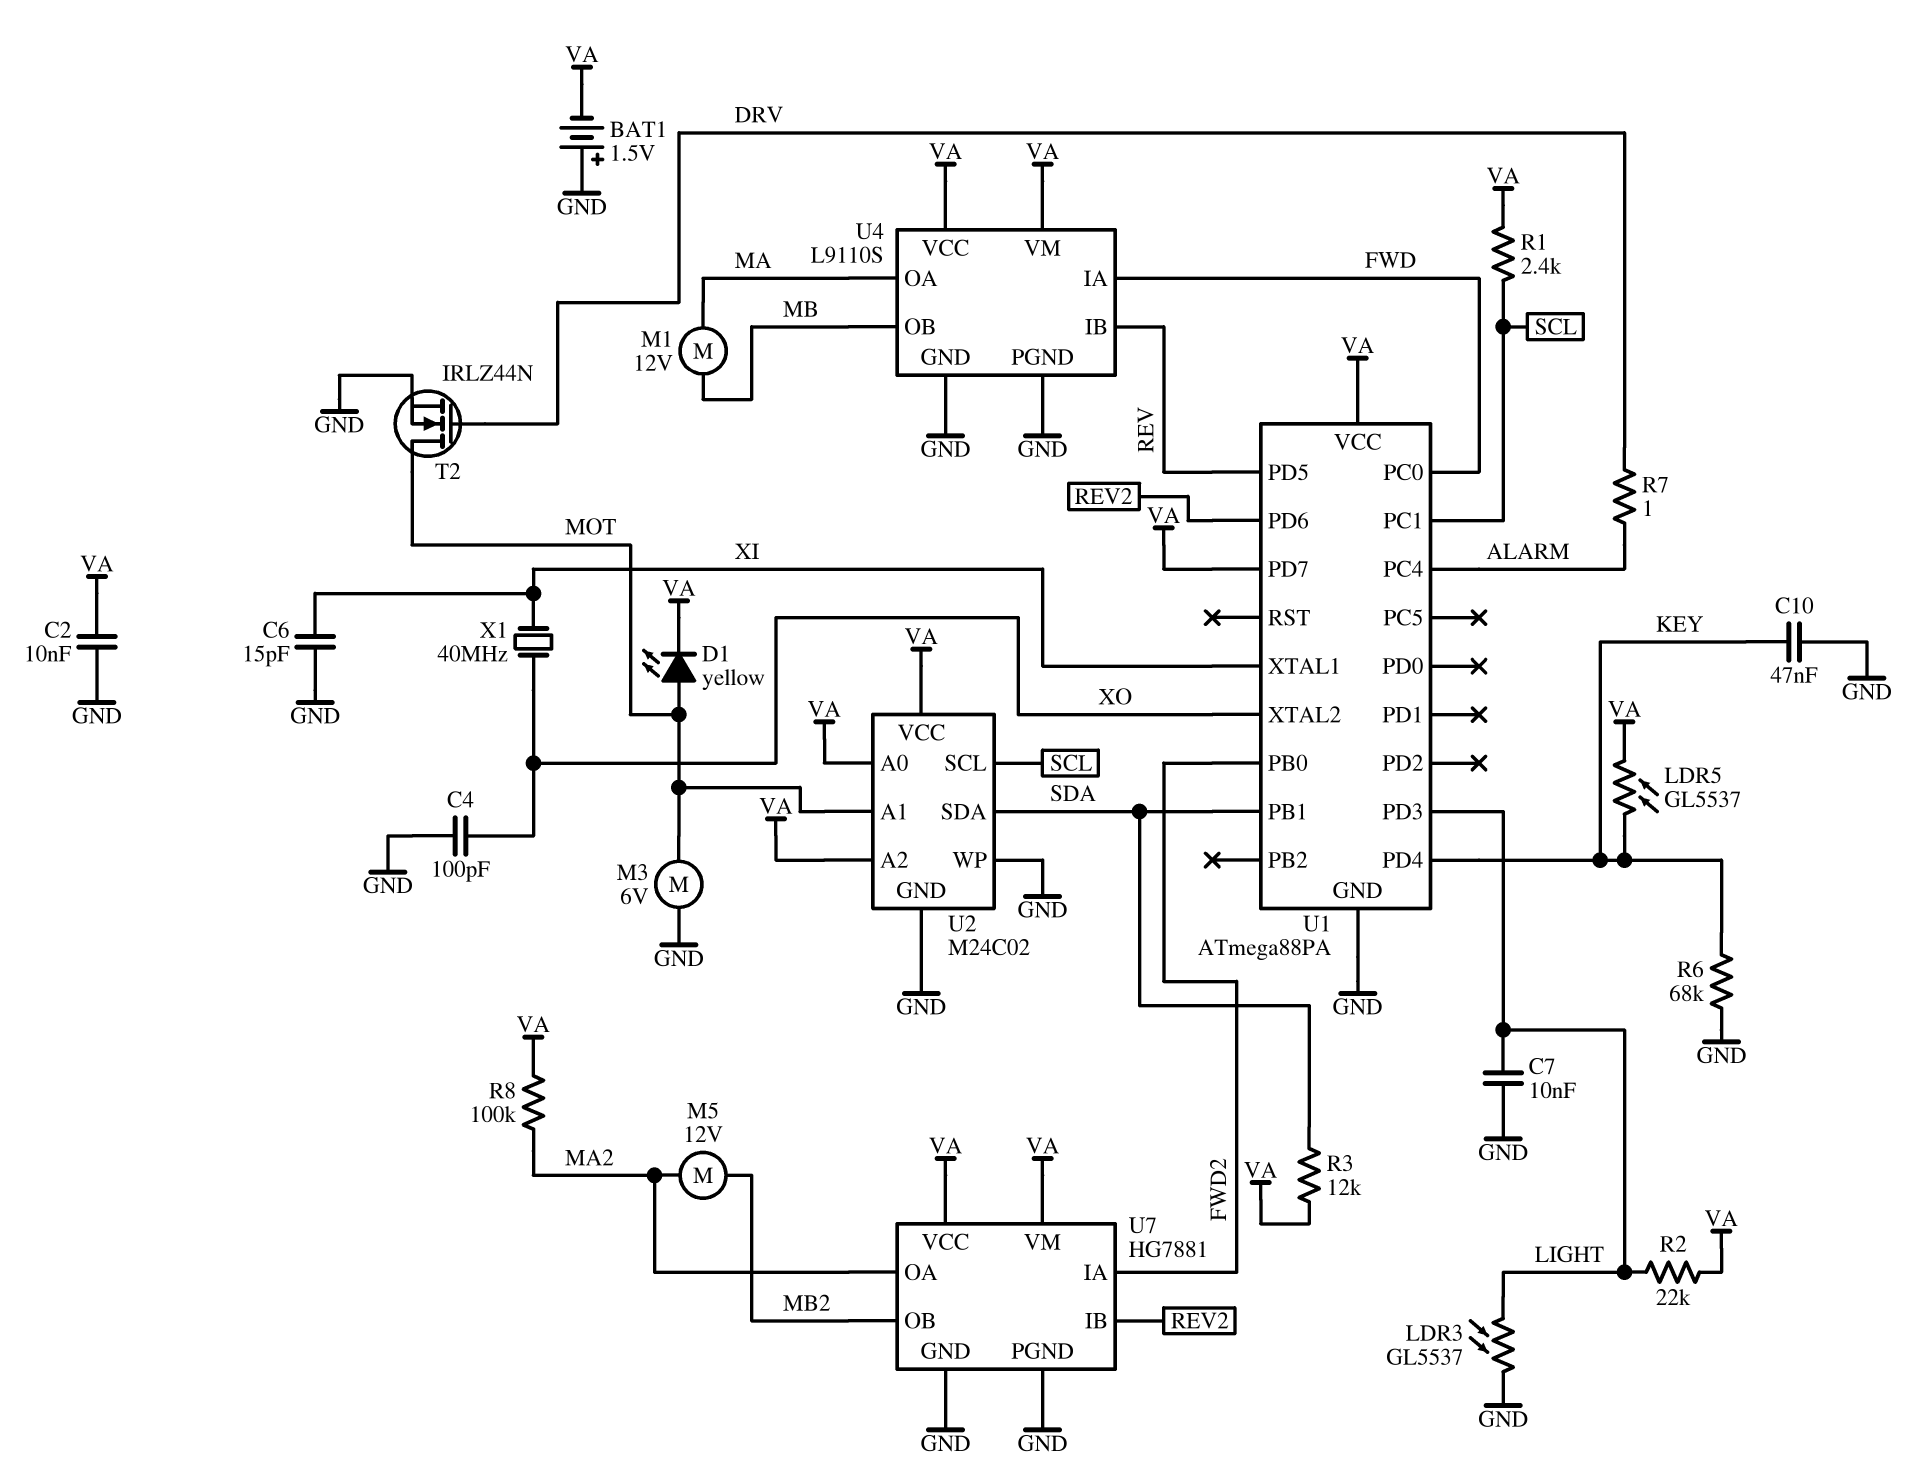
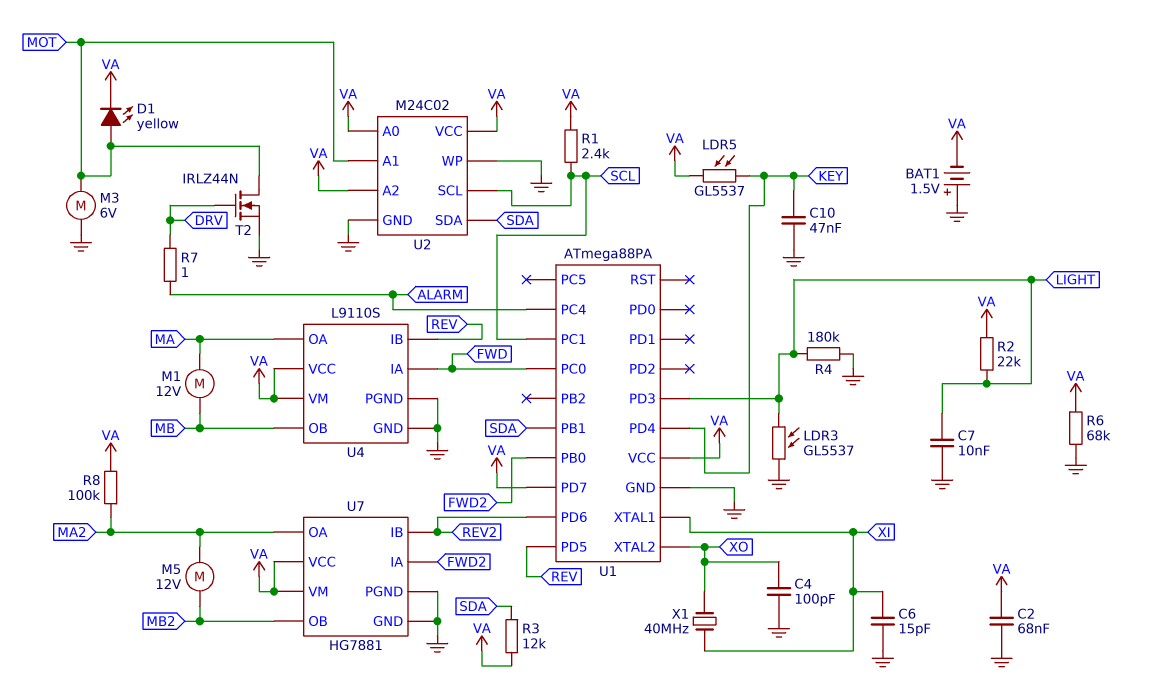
C2: 10nF (GND, VA) -> 68nF (GND, VA)
R4: none -> 180k (GND, LIGHT)
R6: 68k (GND, KEY) -> 68k (GND, VA)

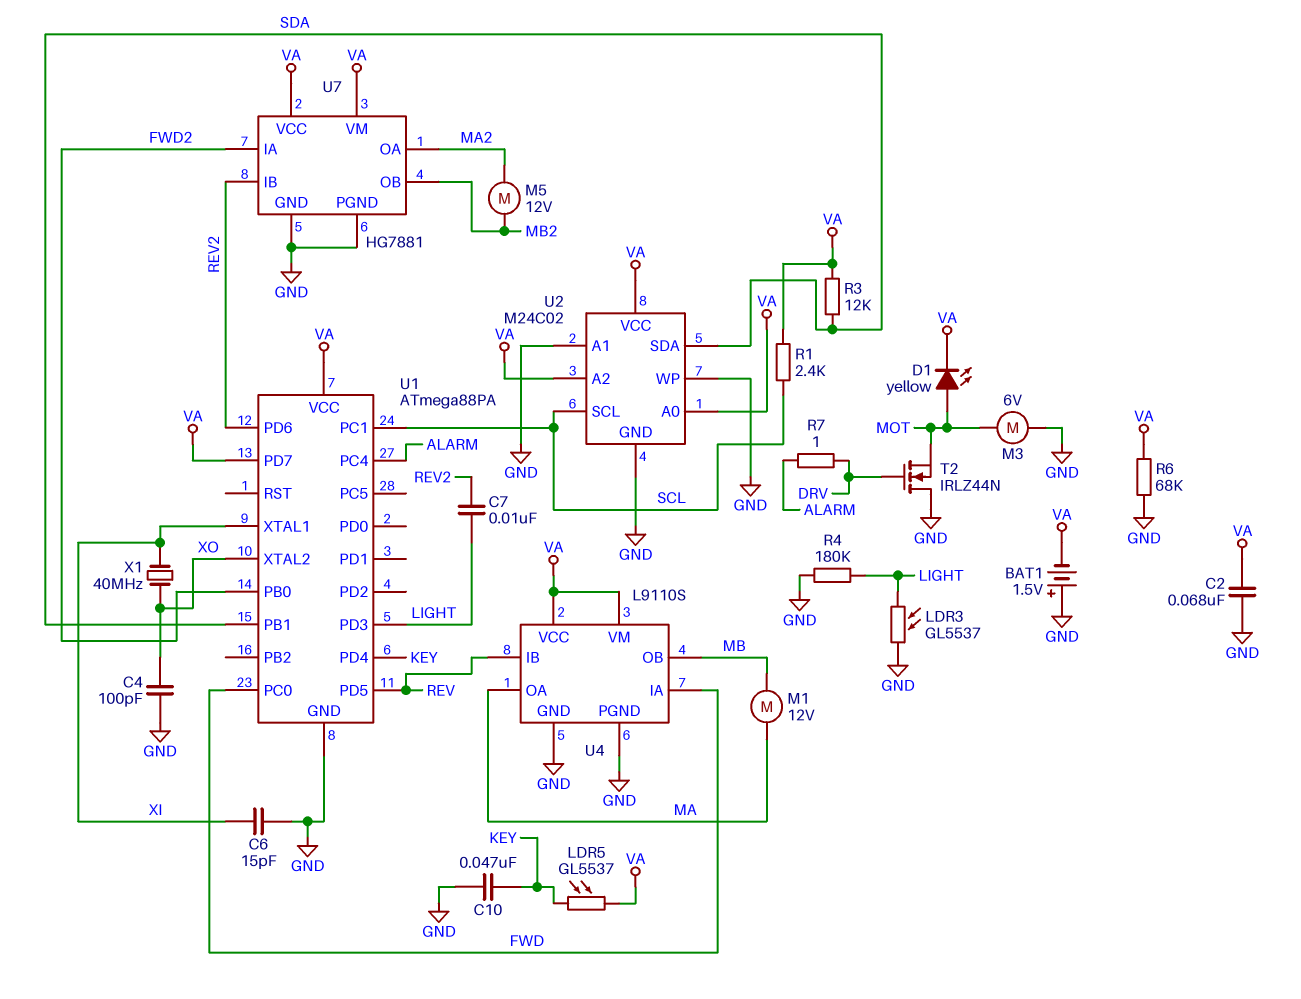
C7: 10nF (GND, LIGHT) -> 10nF (LIGHT, REV2)
R2: 22k (LIGHT, VA) -> none
R8: 100k (MA2, VA) -> none
T2: NMOS IRLZ44N (G DRV, D MOT, S GND) -> NMOS IRLZ44N (G DRV, D GND, S MOT)
U2 pin A1: MOT -> GND

